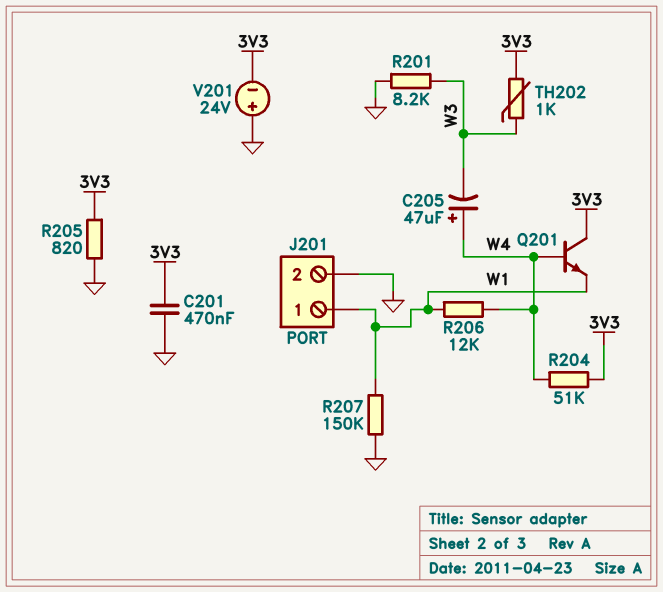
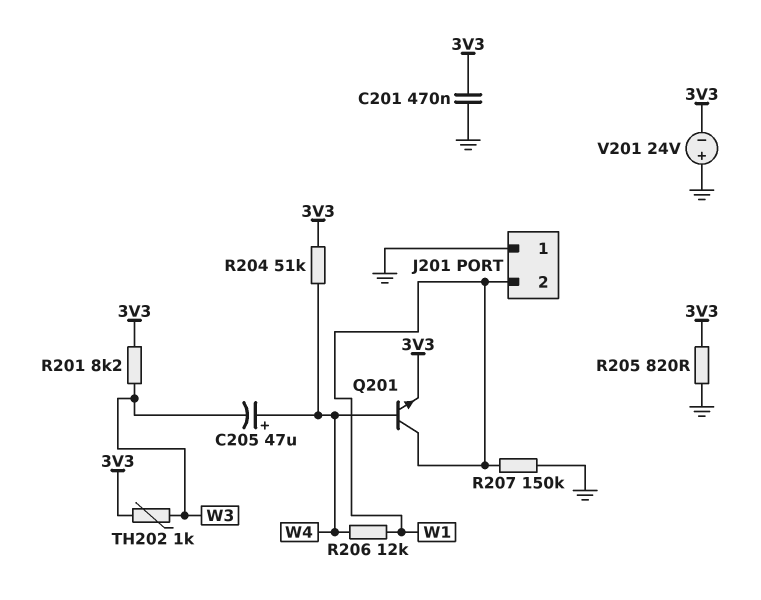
J201 pin 1: W1 -> GND
J201 pin 2: GND -> W1
Q201: NPN (B W4, C 3V3, E W1) -> NPN (B W4, C W1, E 3V3)
R201: 8.2k (GND, W3) -> 8.2k (3V3, W3)

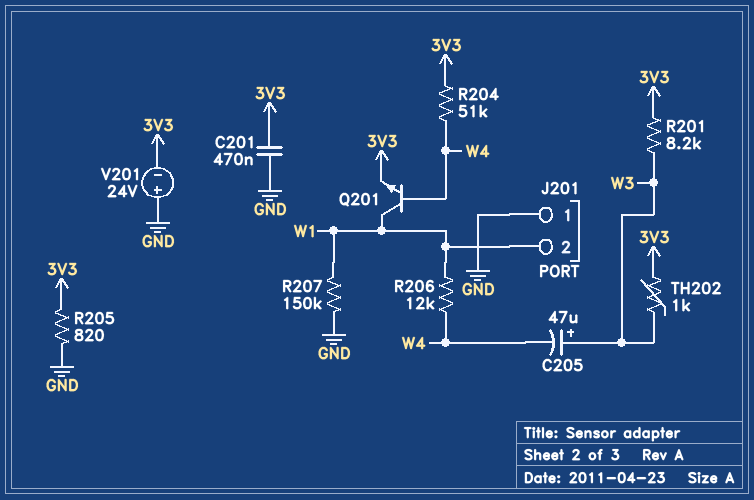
C205: 47uF (plus W4, minus W3) -> 47uF (plus W3, minus W4)

